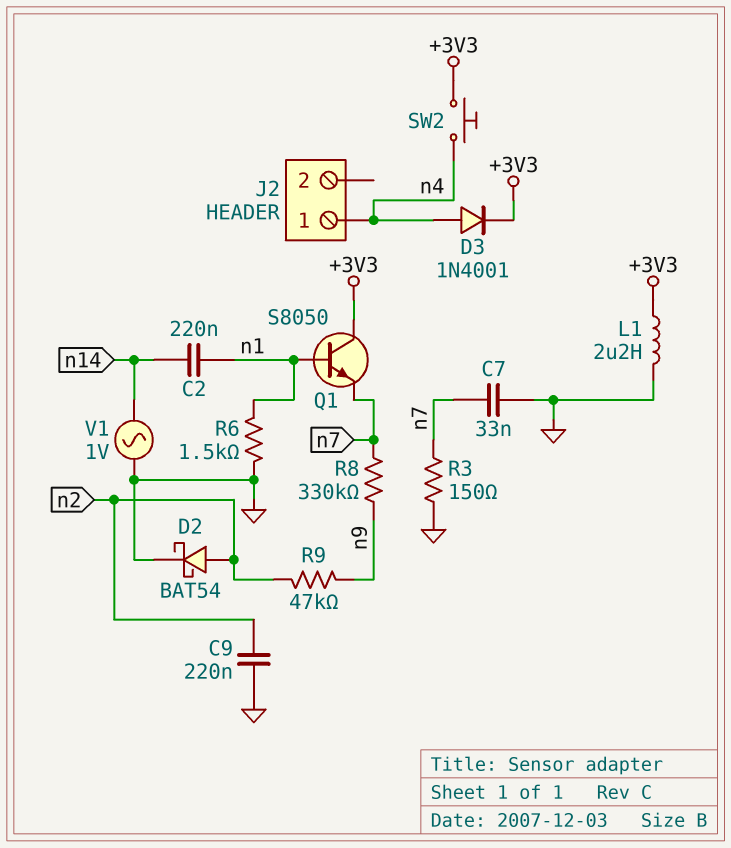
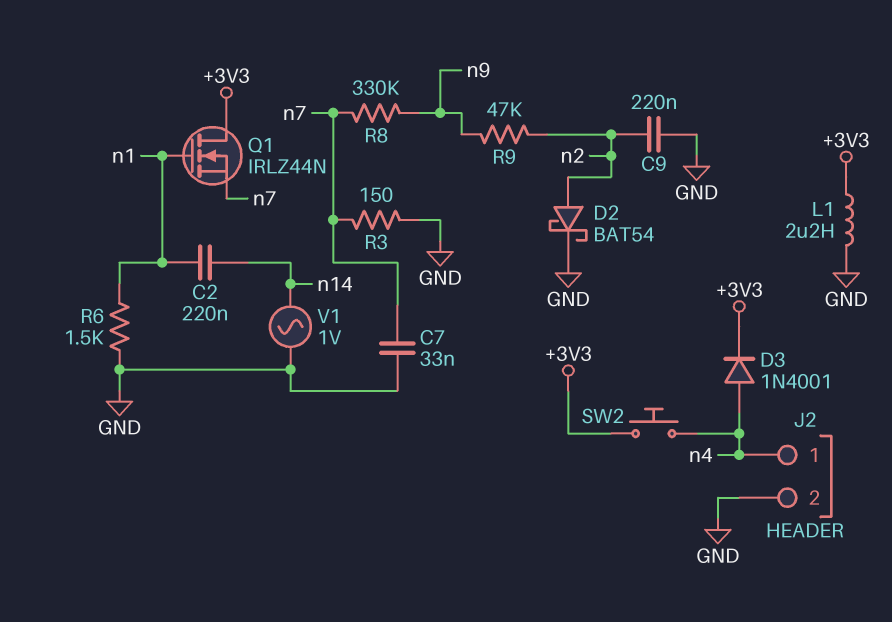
J2 pin 2: none -> GND
Q1: NPN S8050 (B n1, C +3V3, E n7) -> NMOS IRLZ44N (G n1, D +3V3, S n7)

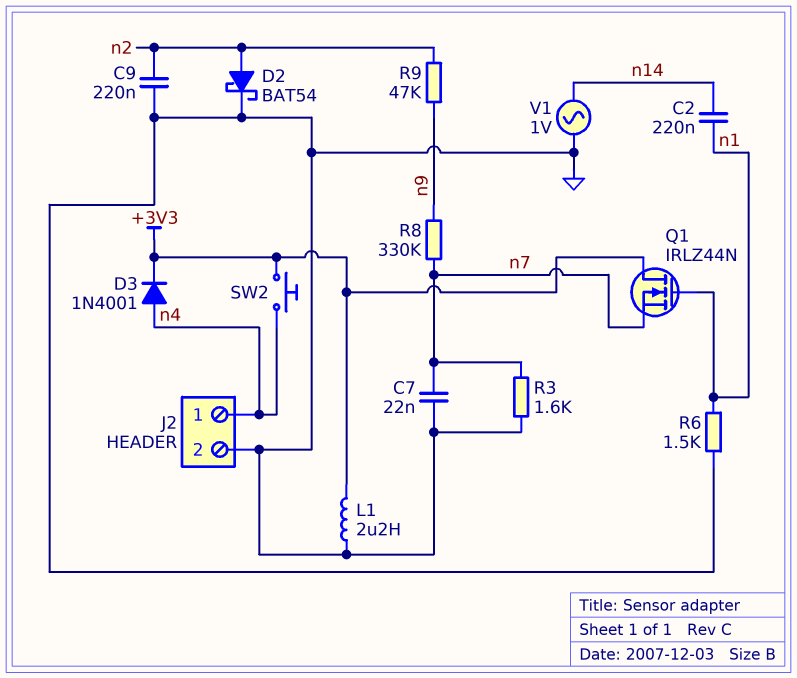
C7: 33nF (GND, n7) -> 22nF (GND, n7)
R3: 150 (GND, n7) -> 1.6k (GND, n7)

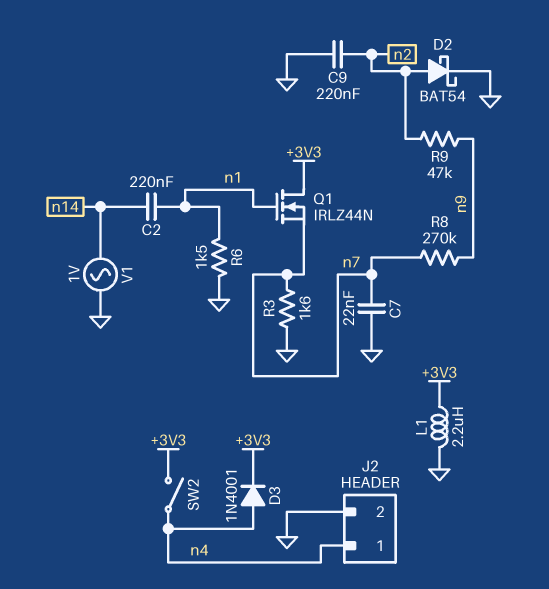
R8: 330k (n7, n9) -> 270k (n7, n9)
SW2: button (+3V3, n4) -> switch (+3V3, n4)

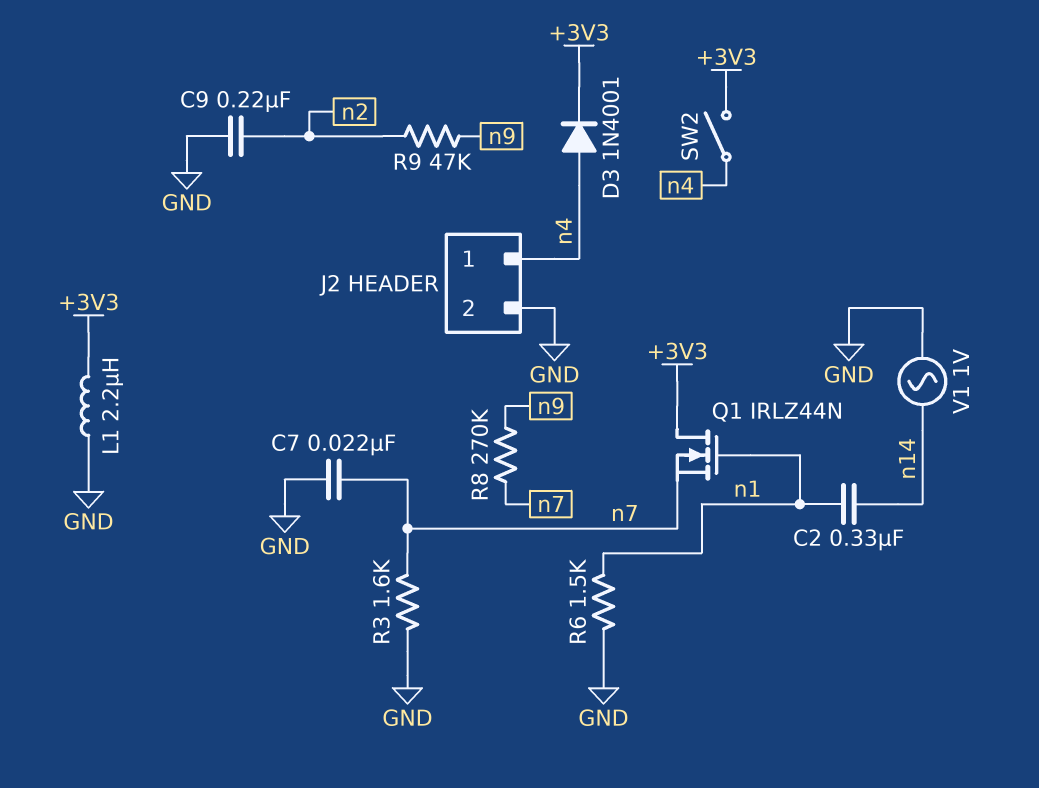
C2: 220nF (n1, n14) -> 330nF (n1, n14)
D2: schottky BAT54 (A n2, K GND) -> none

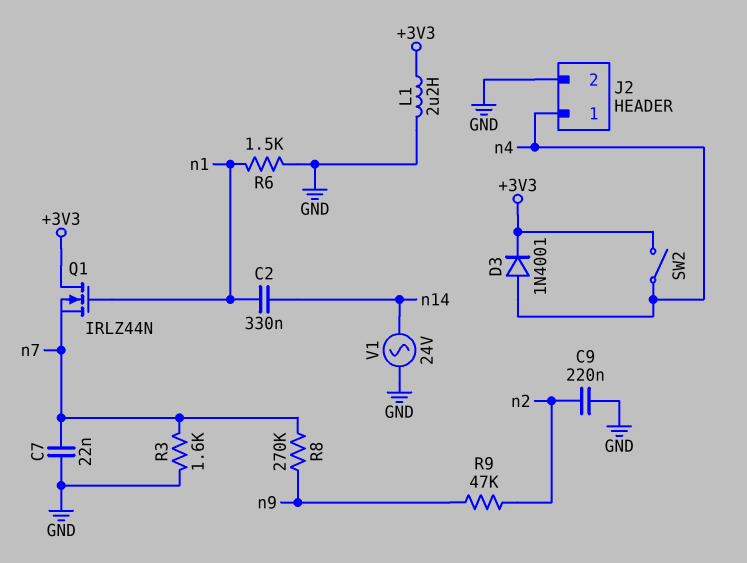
V1: AC 1V (GND, n14) -> AC 24V (GND, n14)

